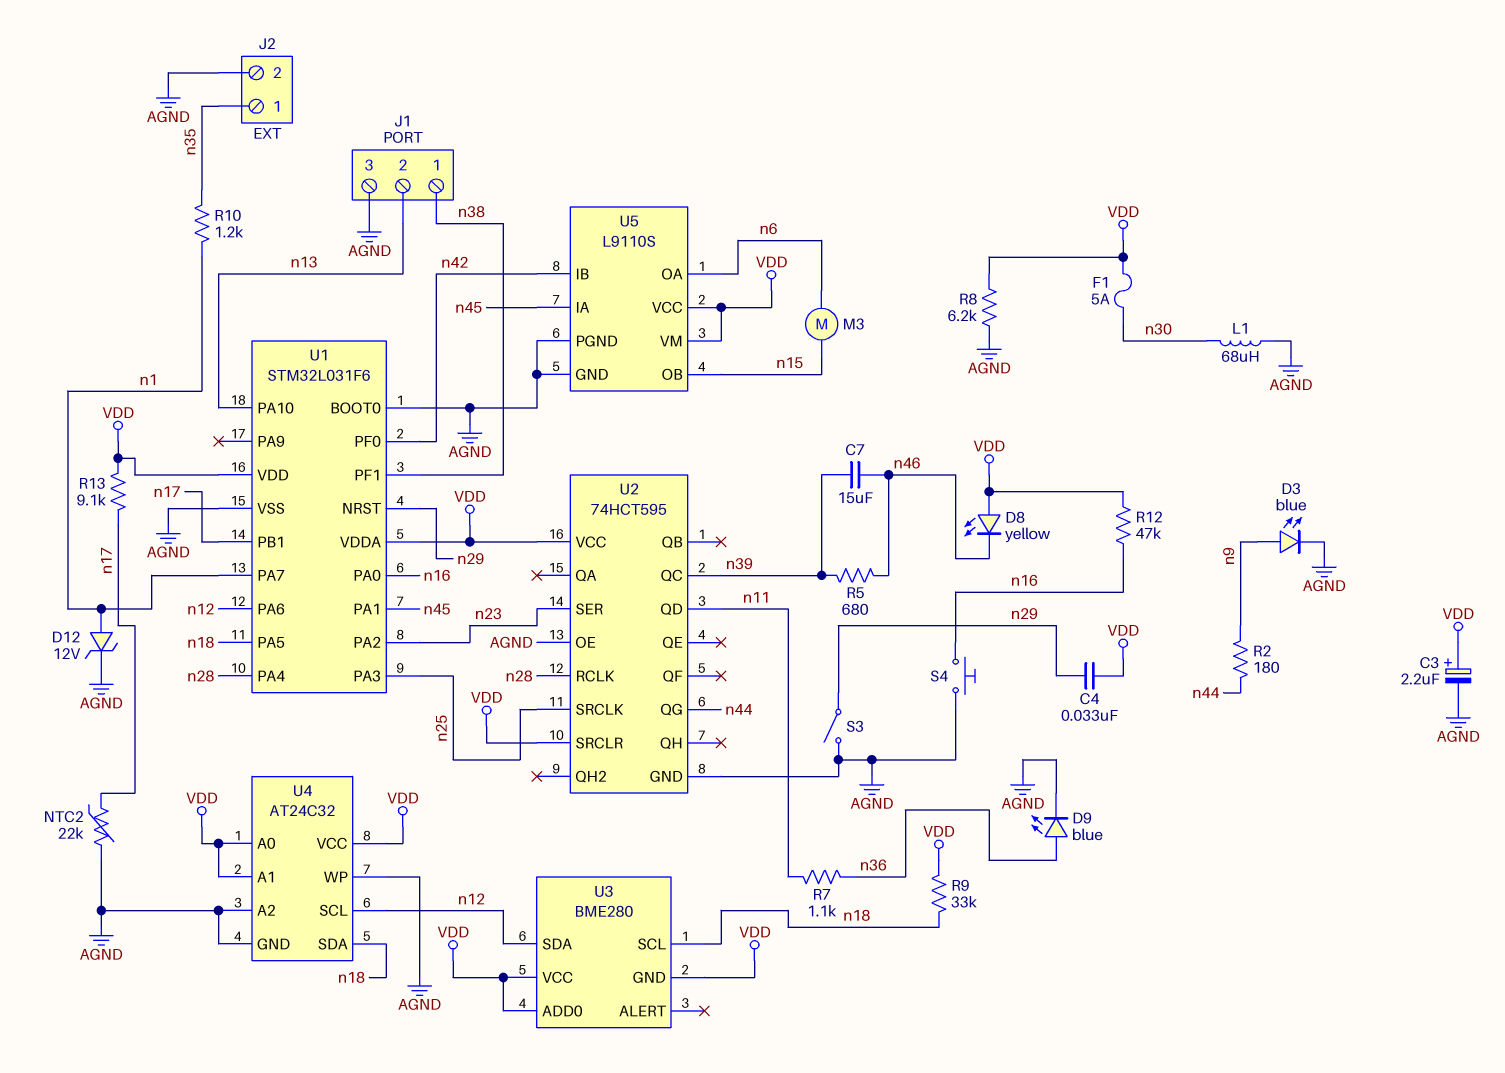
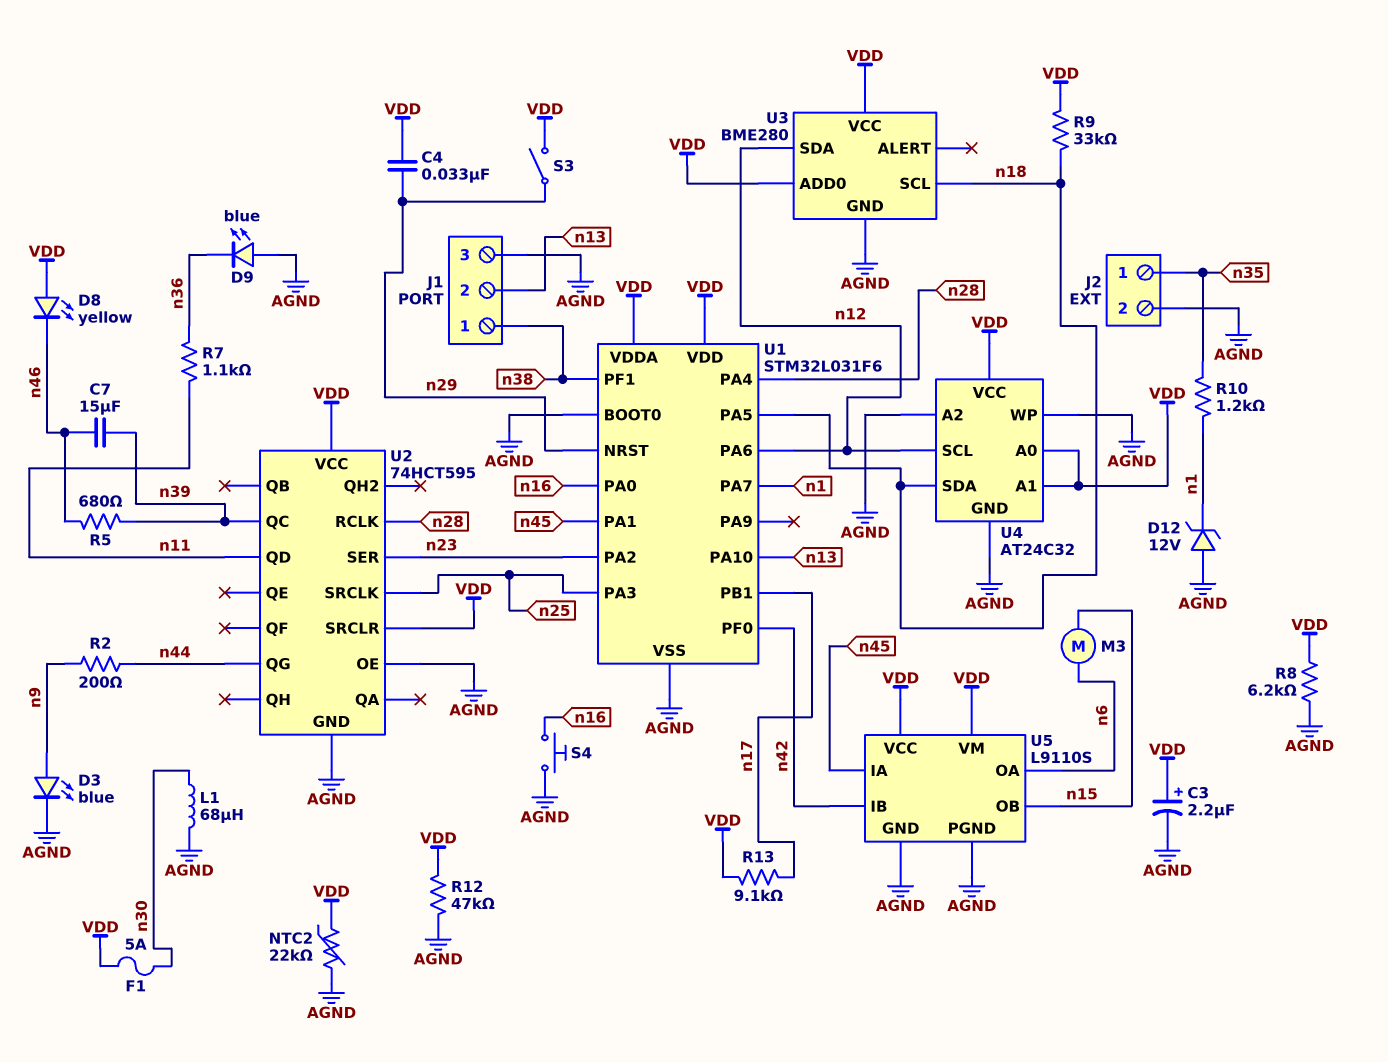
D9: LED blue (A n36, K AGND) -> LED blue (A AGND, K n36)
D12: zener 12V (A n1, K AGND) -> zener 12V (A AGND, K n1)
NTC2: 22k (AGND, n17) -> 22k (AGND, VDD)
R2: 180 (n9, n44) -> 200 (n9, n44)
R12: 47k (VDD, n16) -> 47k (AGND, VDD)
S3: switch (AGND, n29) -> switch (VDD, n29)
U3 pin GND: VDD -> AGND

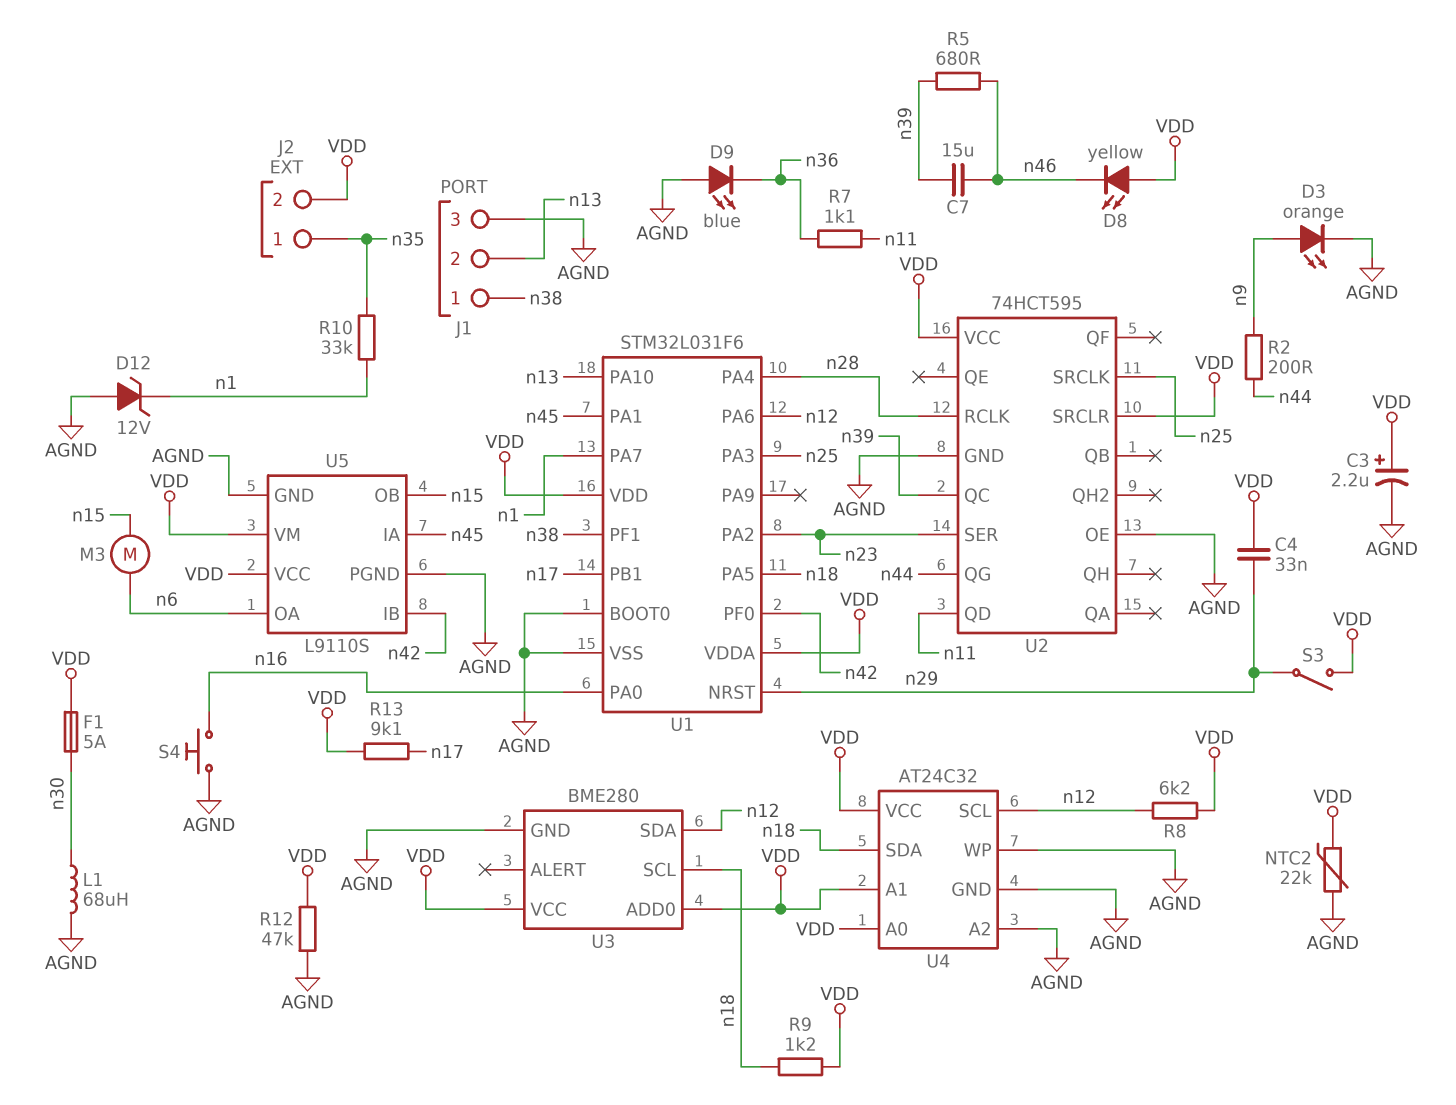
D3: LED blue (A n9, K AGND) -> LED orange (A n9, K AGND)
J2 pin 2: AGND -> VDD
R8: 6.2k (AGND, VDD) -> 6.2k (VDD, n12)
R9: 33k (VDD, n18) -> 1.2k (VDD, n18)
R10: 1.2k (n1, n35) -> 33k (n1, n35)

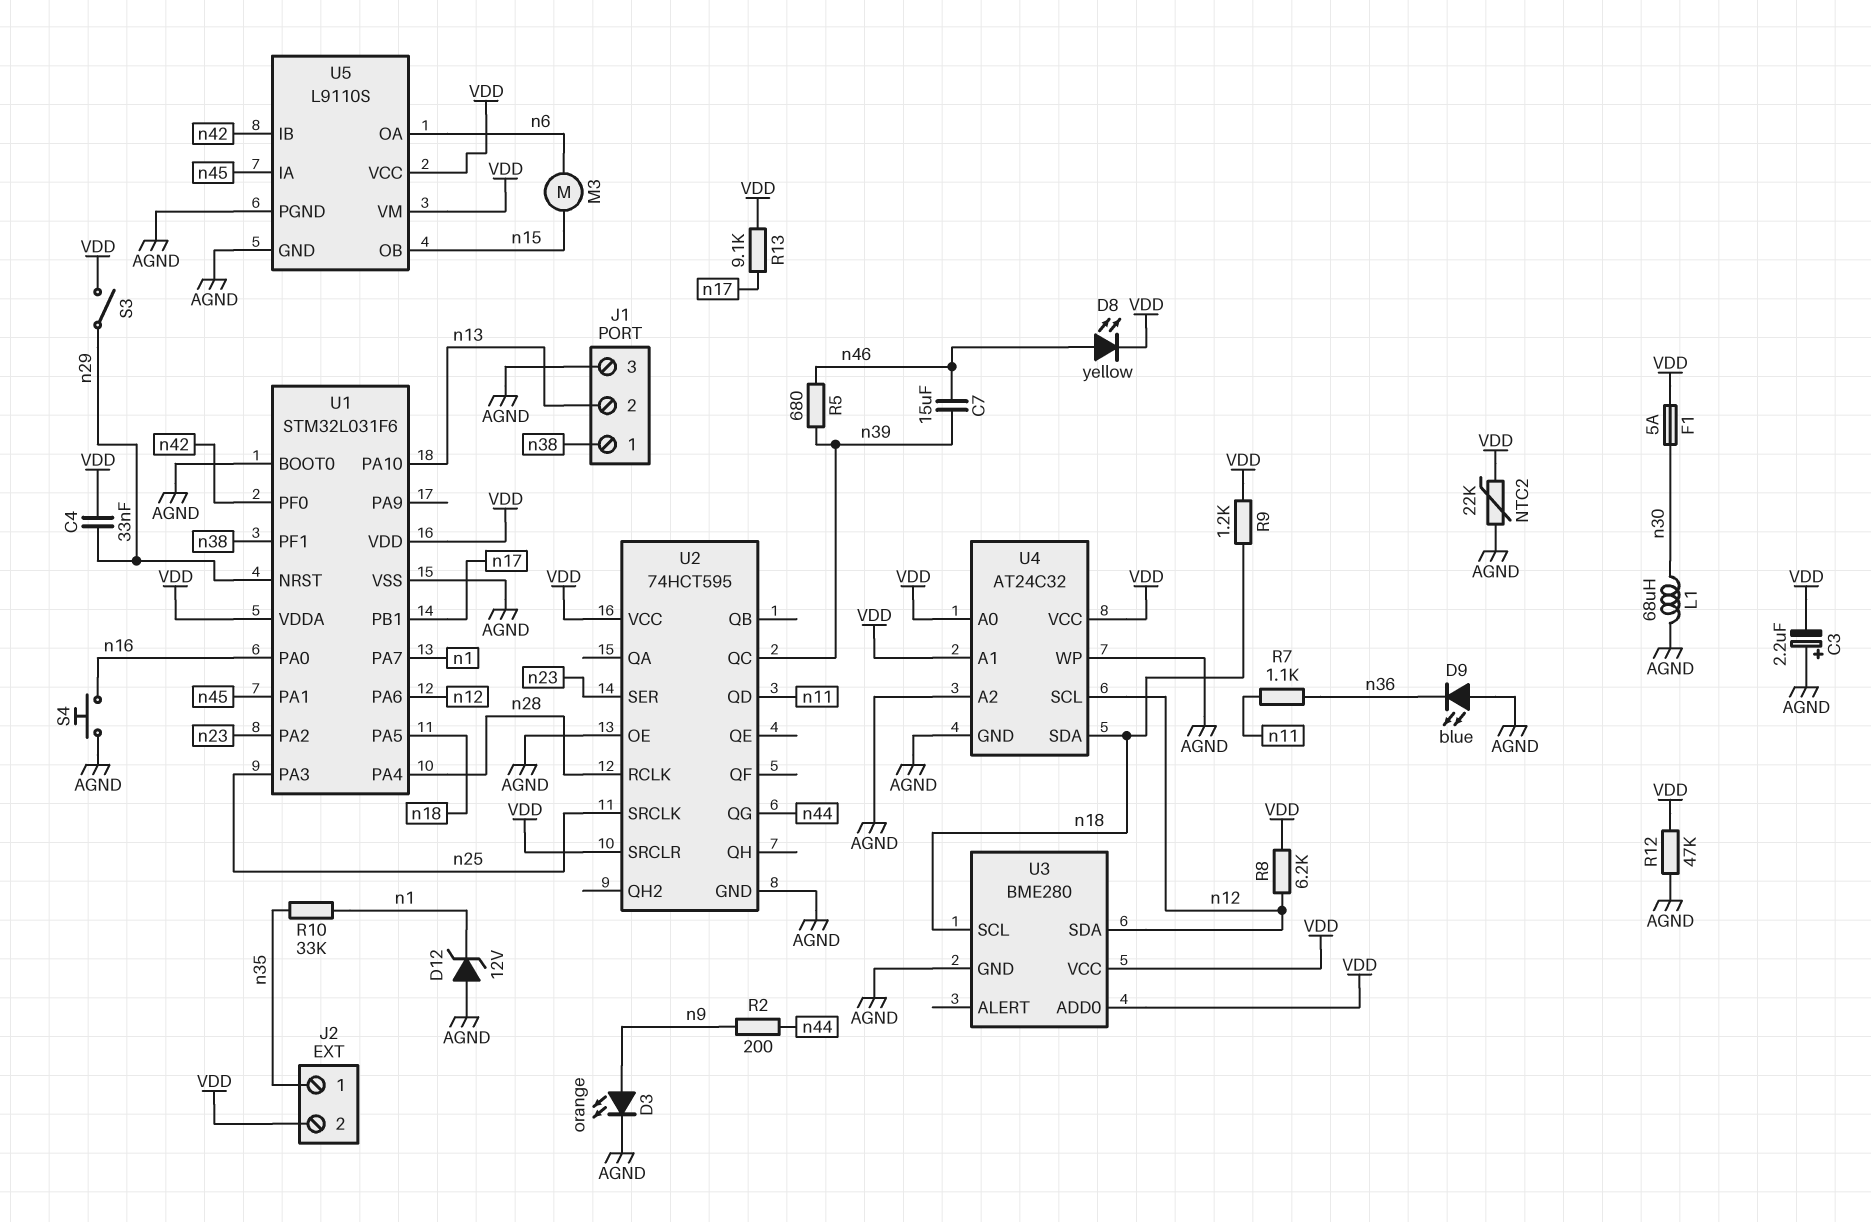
C3: 2.2uF (plus VDD, minus AGND) -> 2.2uF (plus AGND, minus VDD)
D8: LED yellow (A VDD, K n46) -> LED yellow (A n46, K VDD)

